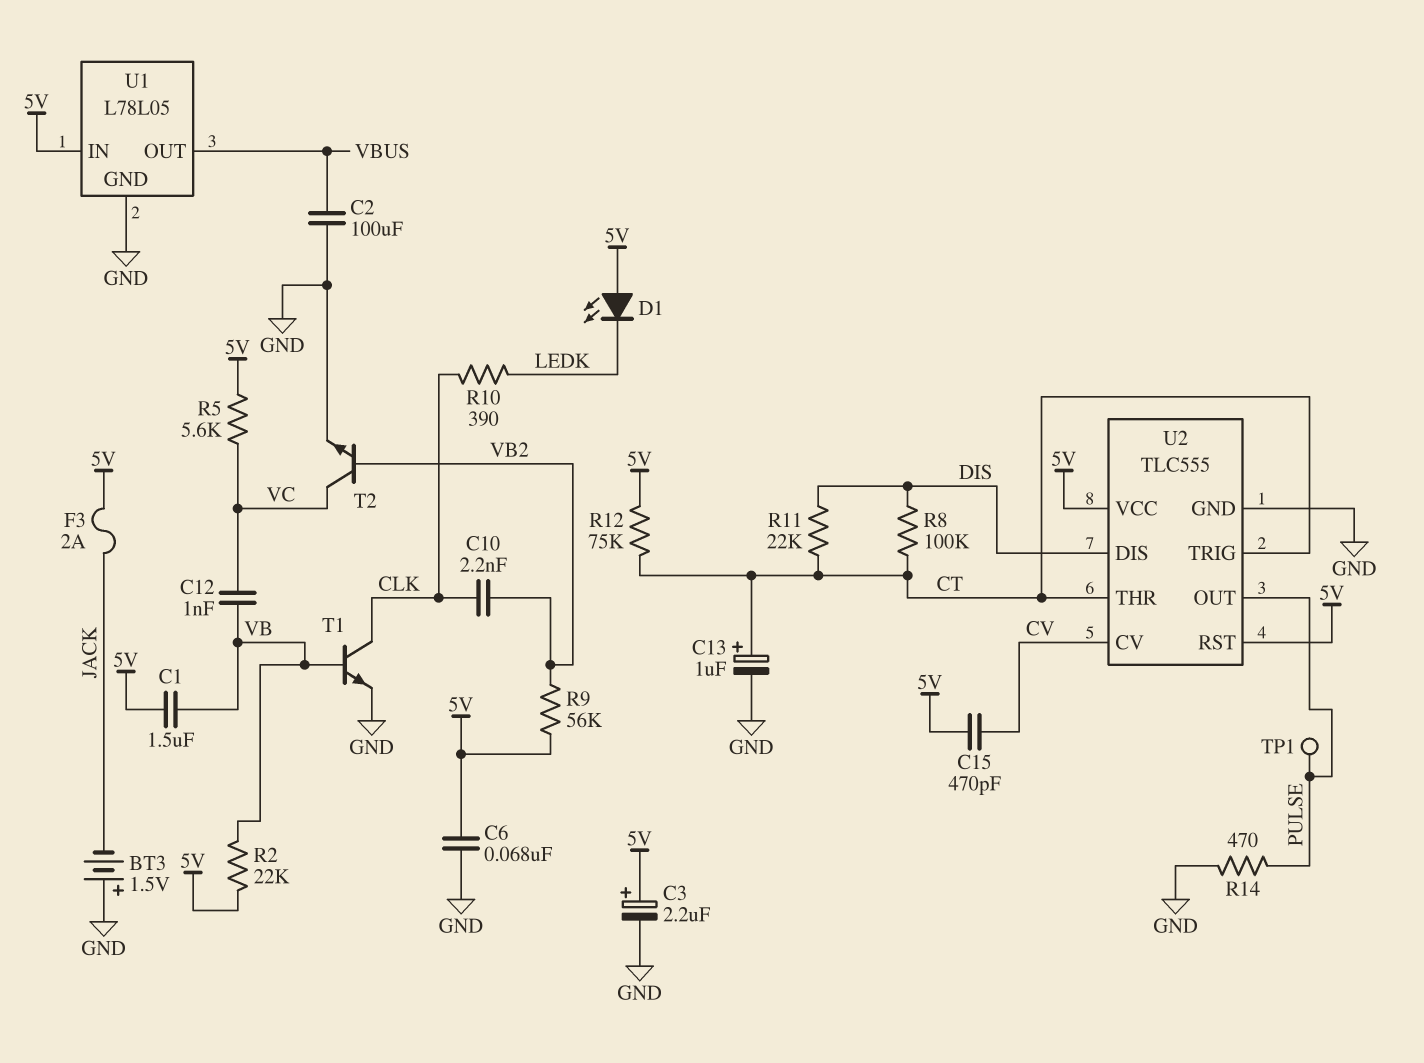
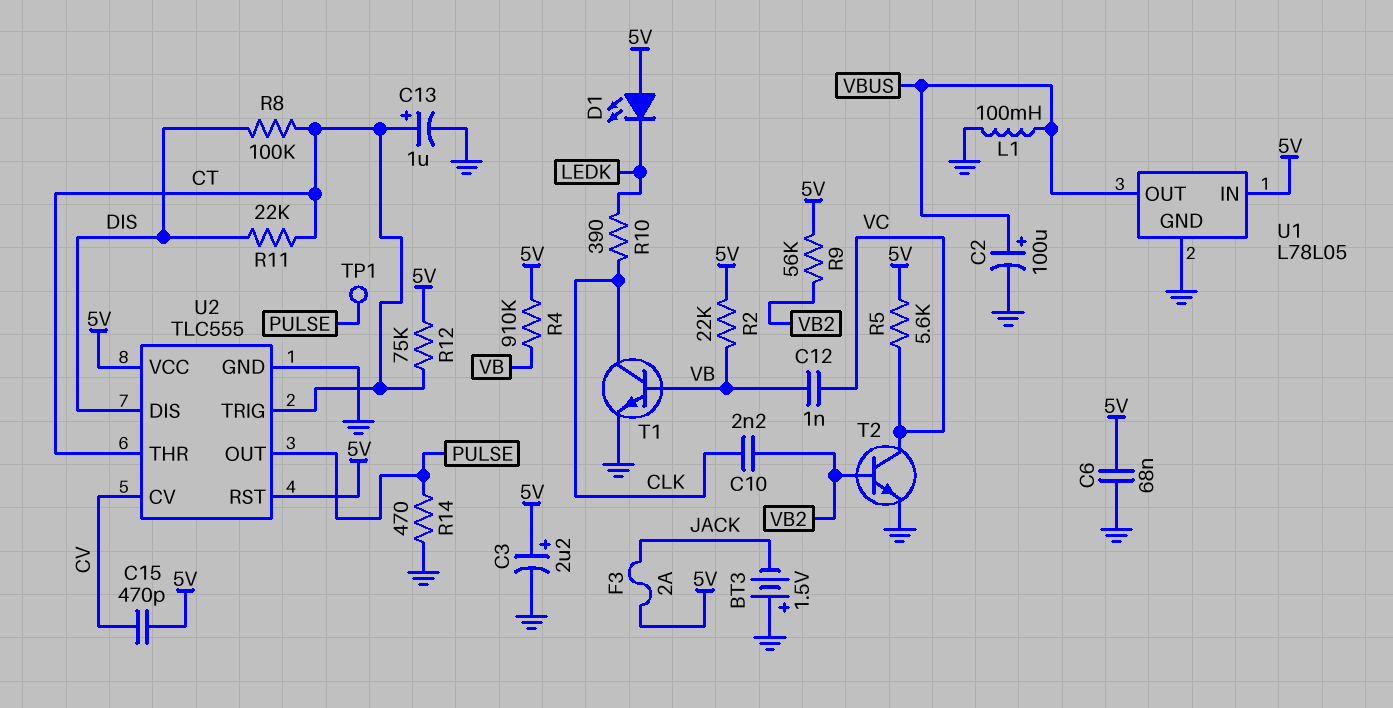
C1: 1.5uF (5V, VB) -> none
C2: 100uF (GND, VBUS) -> 100uF (plus VBUS, minus GND)
L1: none -> 100mH (GND, VBUS)
R4: none -> 910k (5V, VB)

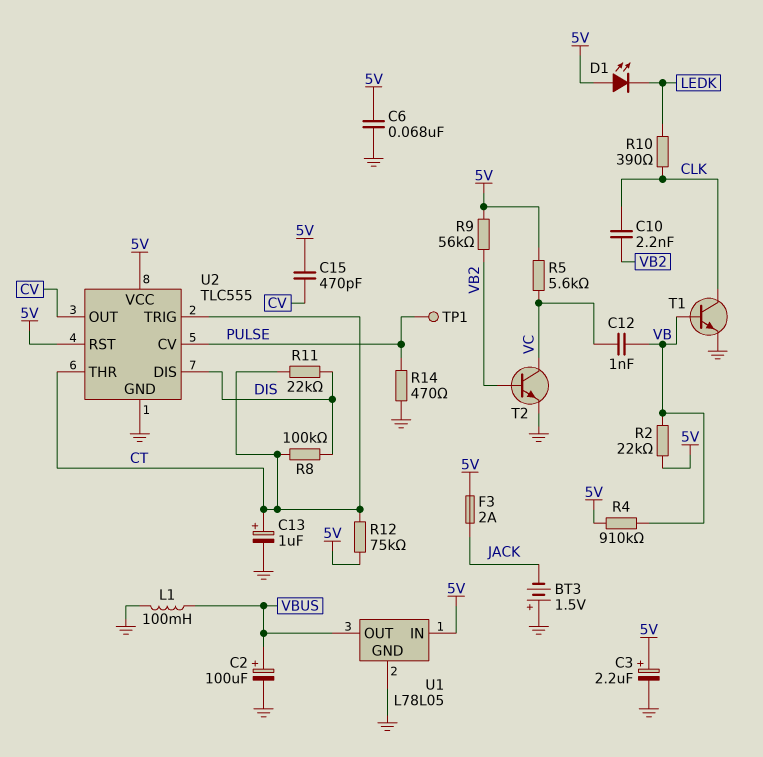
U2 pin CV: CV -> PULSE
U2 pin OUT: PULSE -> CV

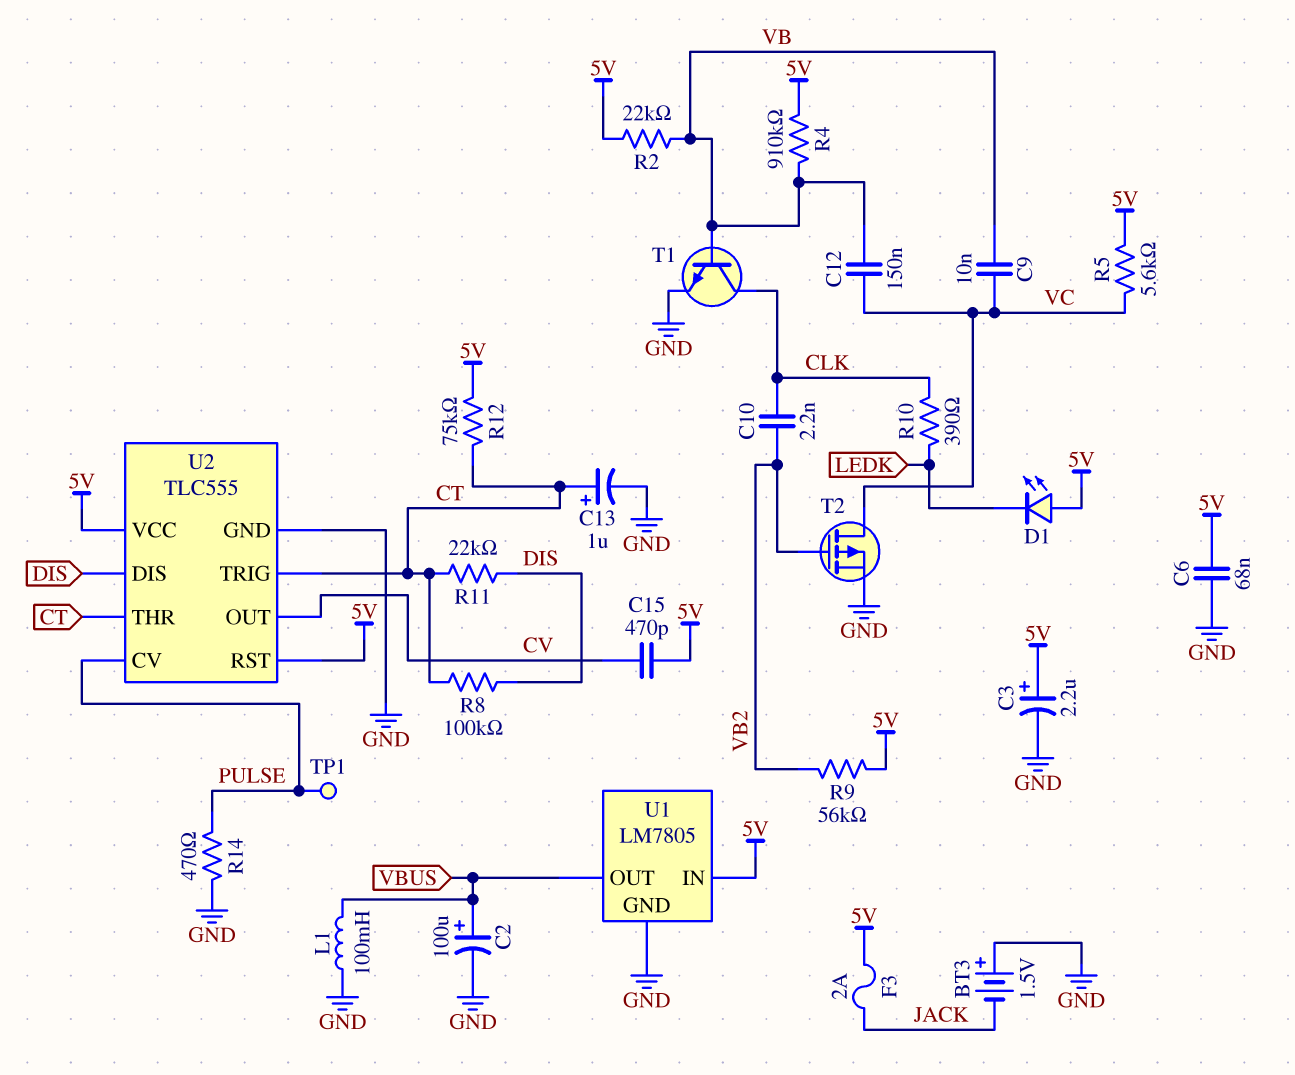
C9: none -> 10nF (VB, VC)
C12: 1nF (VB, VC) -> 150nF (VB, VC)
T2: NPN (B VB2, C VC, E GND) -> PMOS (G VB2, D VC, S GND)
U1: L78L05 -> LM7805

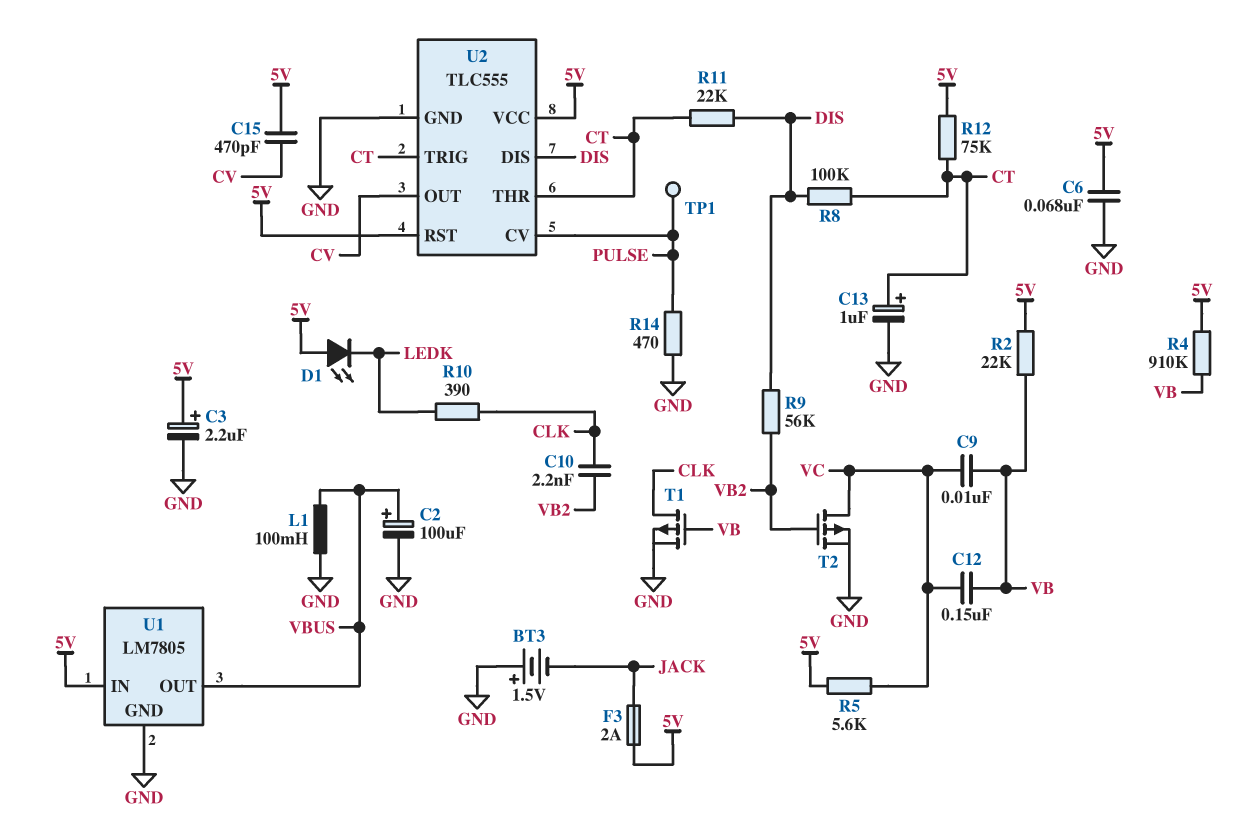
R9: 56k (5V, VB2) -> 56k (DIS, VB2)
T1: NPN (B VB, C CLK, E GND) -> PMOS (G VB, D CLK, S GND)

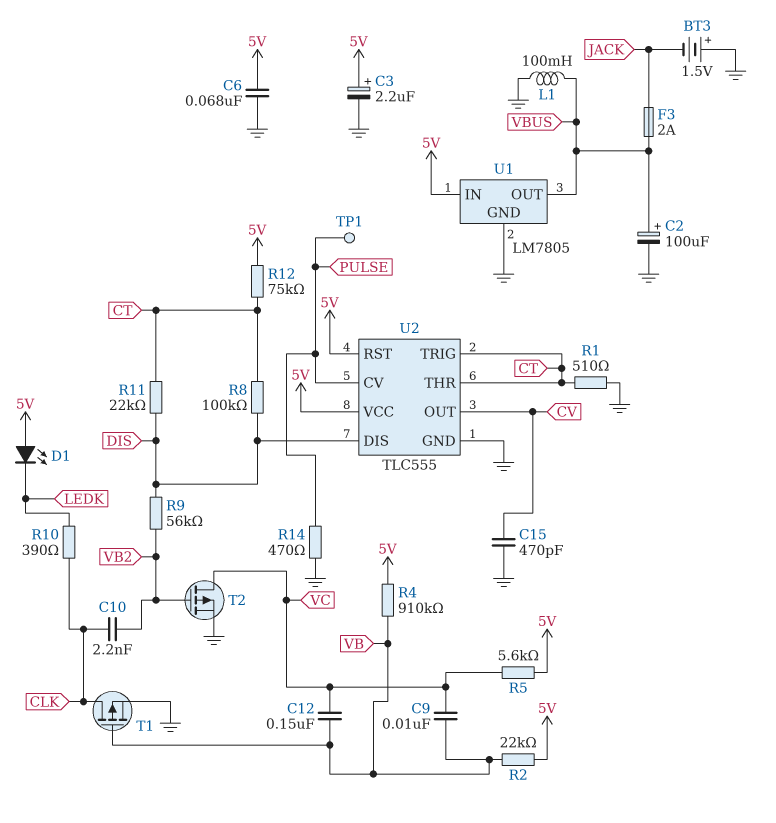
C13: 1uF (plus CT, minus GND) -> none
C15: 470pF (5V, CV) -> 470pF (CV, GND)
F3: 2A (5V, JACK) -> 2A (JACK, VBUS)
R1: none -> 510 (CT, GND)

